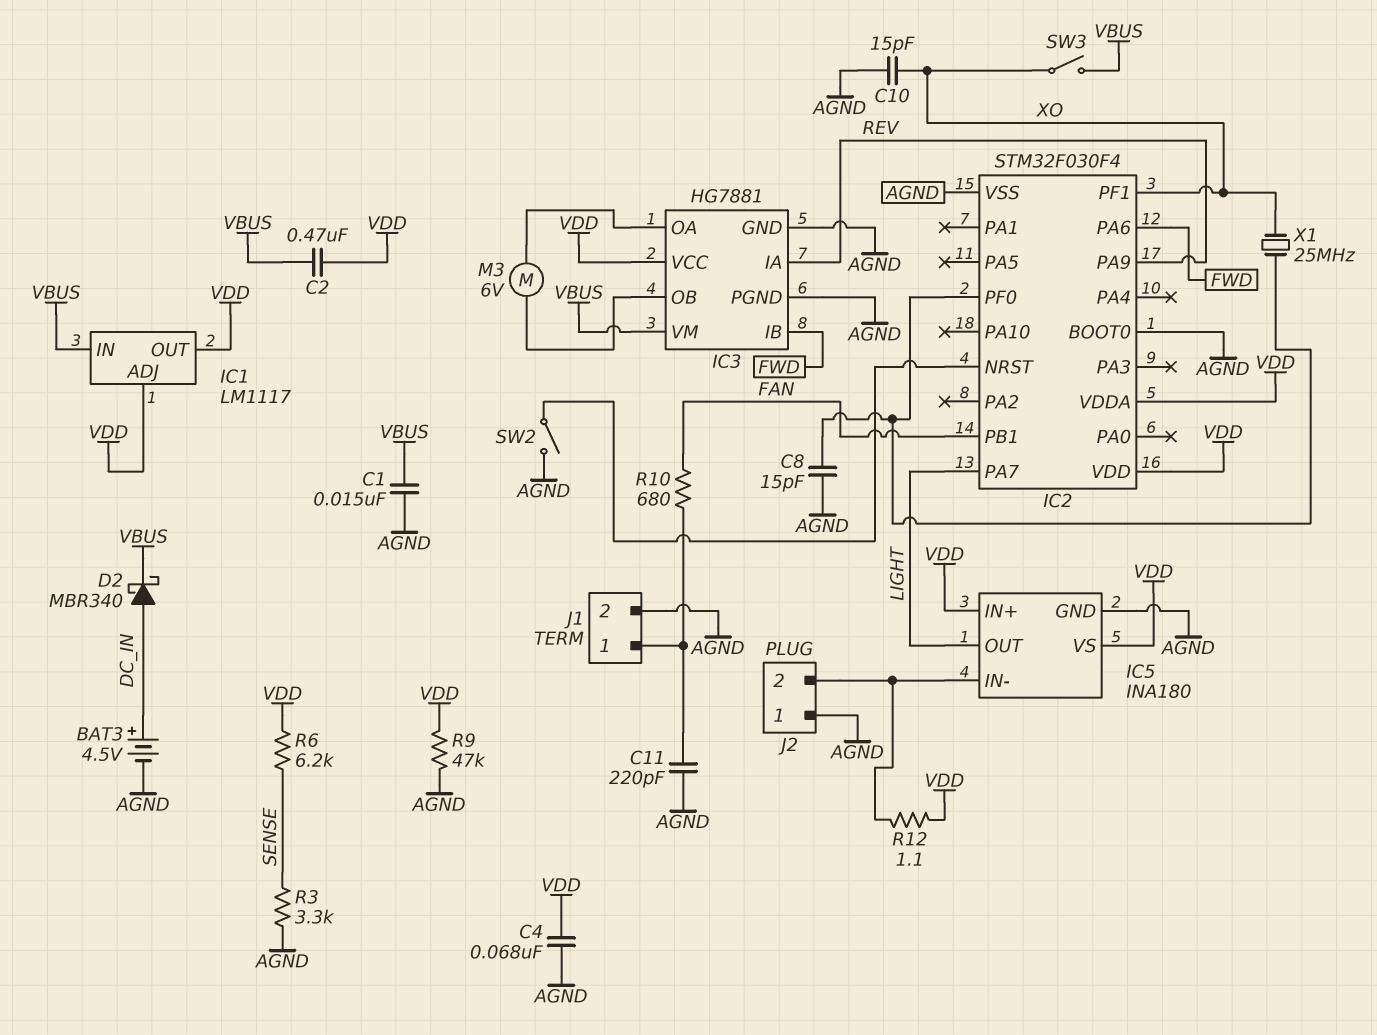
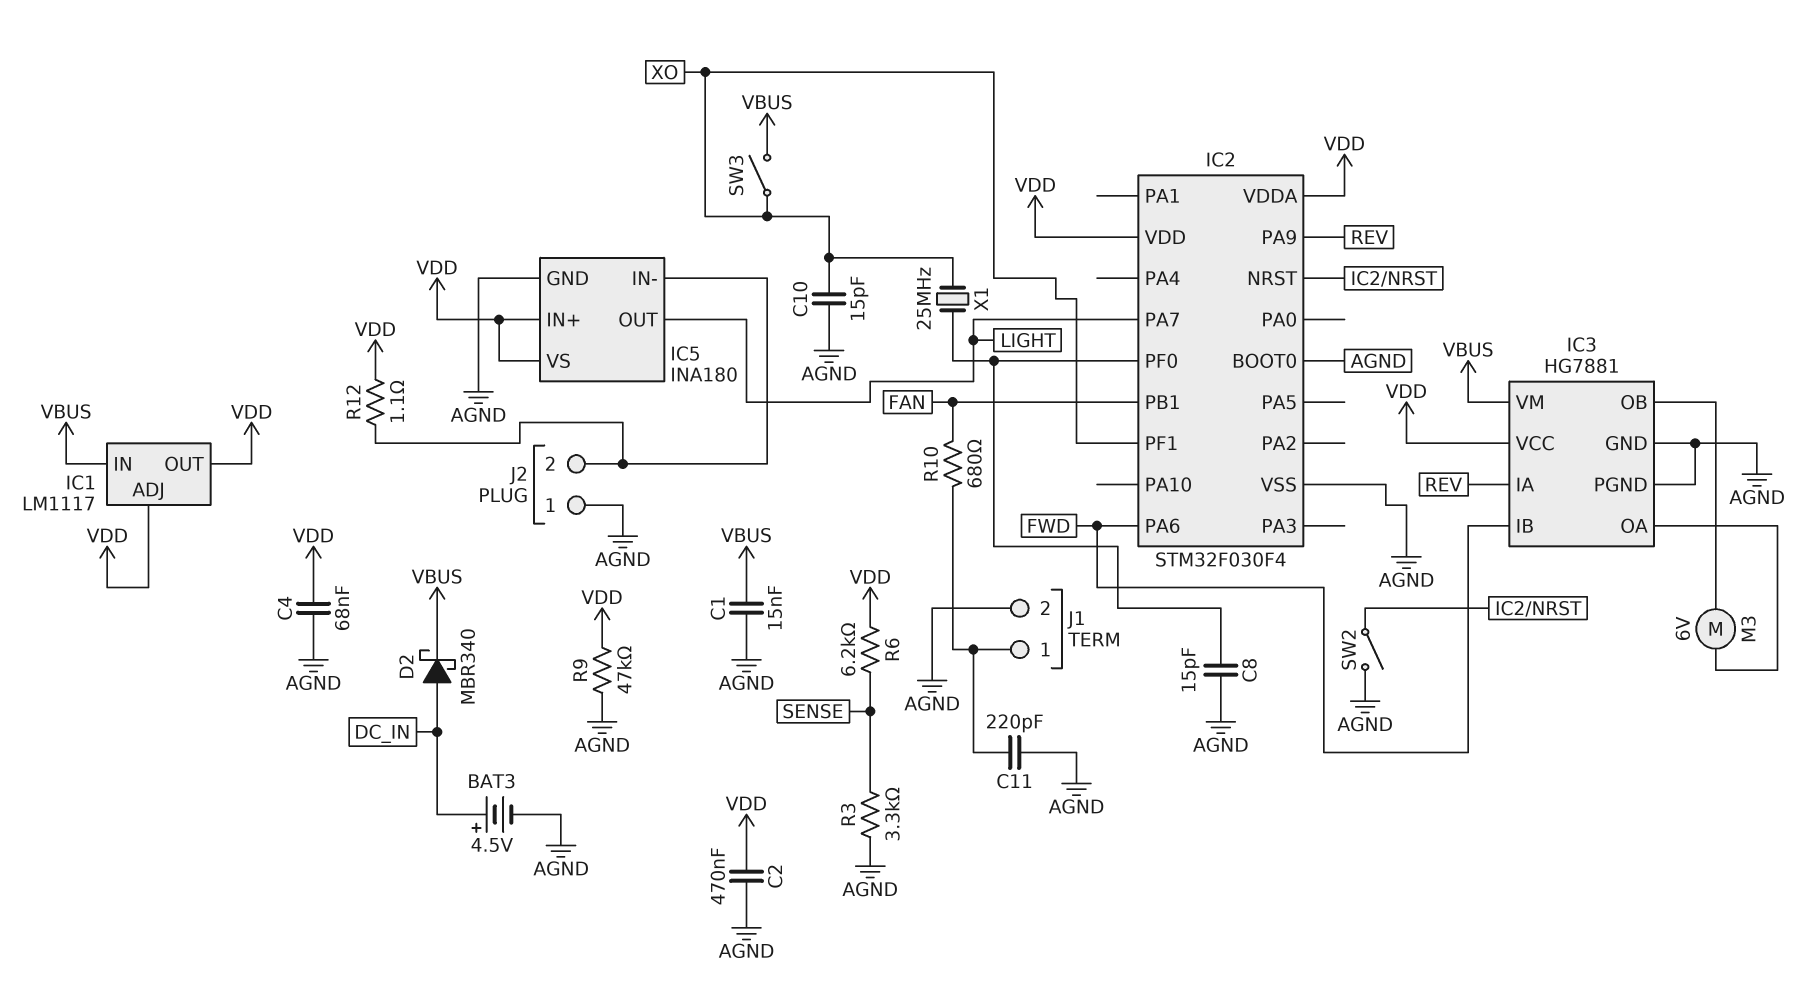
C2: 470nF (VBUS, VDD) -> 470nF (AGND, VDD)

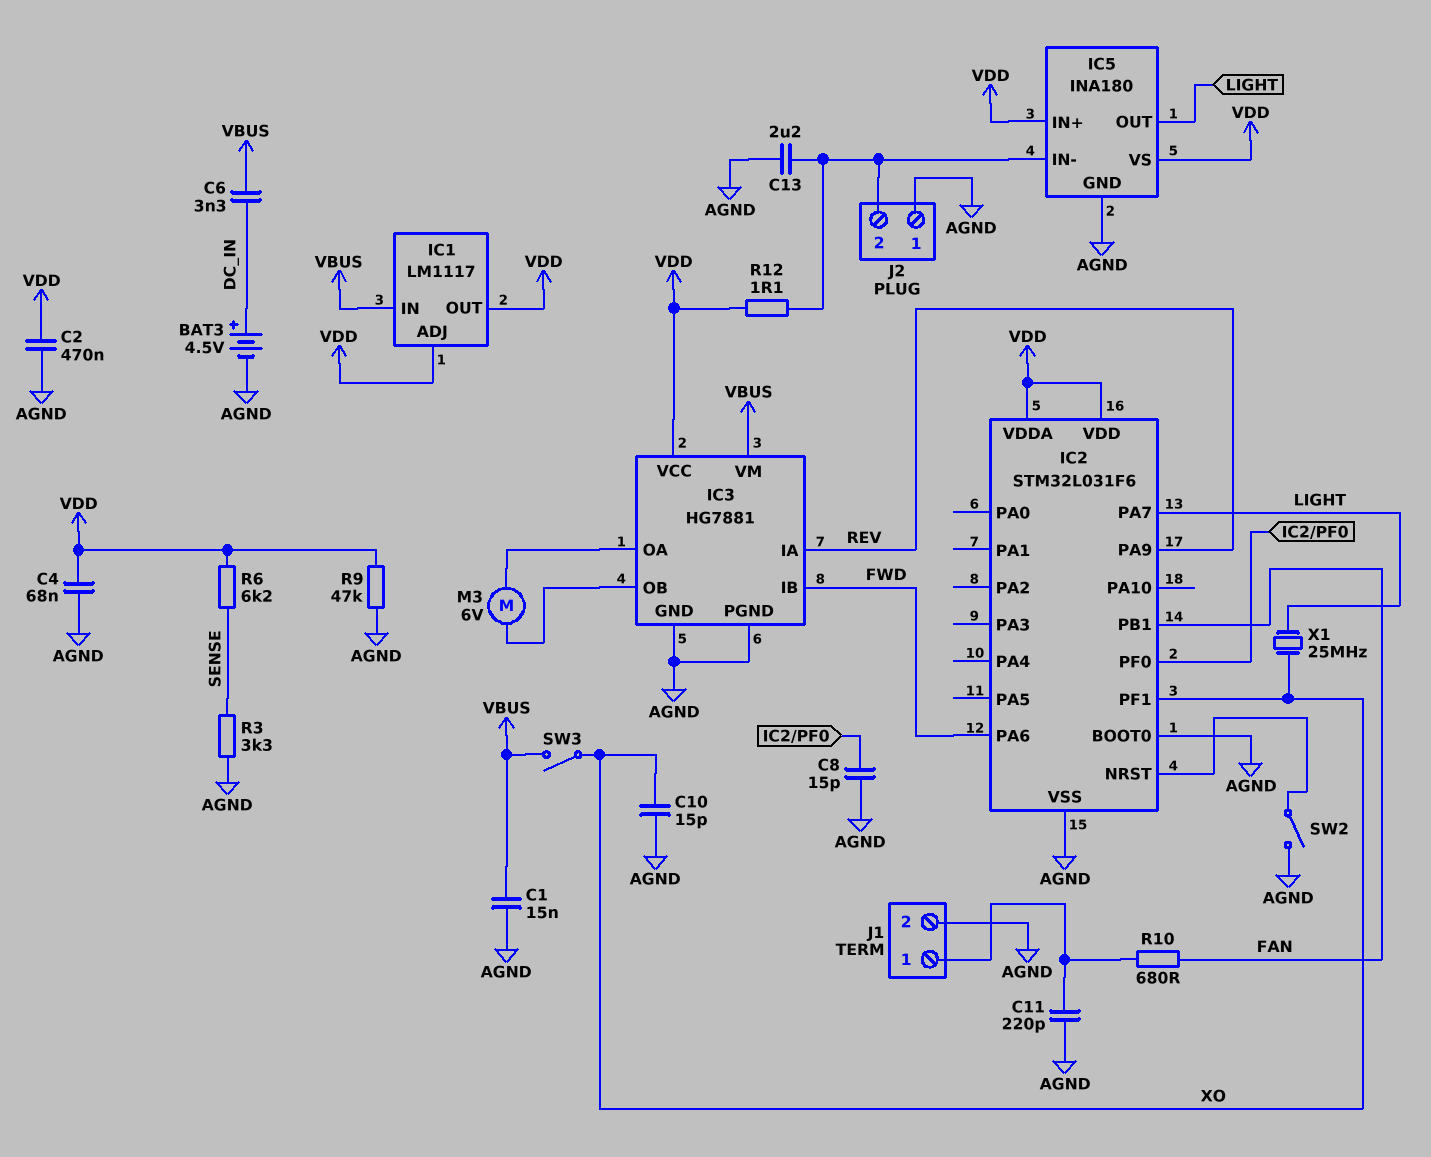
C6: none -> 3.3nF (DC_IN, VBUS)
C13: none -> 2.2uF (AGND, IC5/IN-)
D2: schottky MBR340 (A DC_IN, K VBUS) -> none
IC2: STM32F030F4 -> STM32L031F6
X1: 25MHz (IC2/PF0, XO) -> 25MHz (LIGHT, XO)

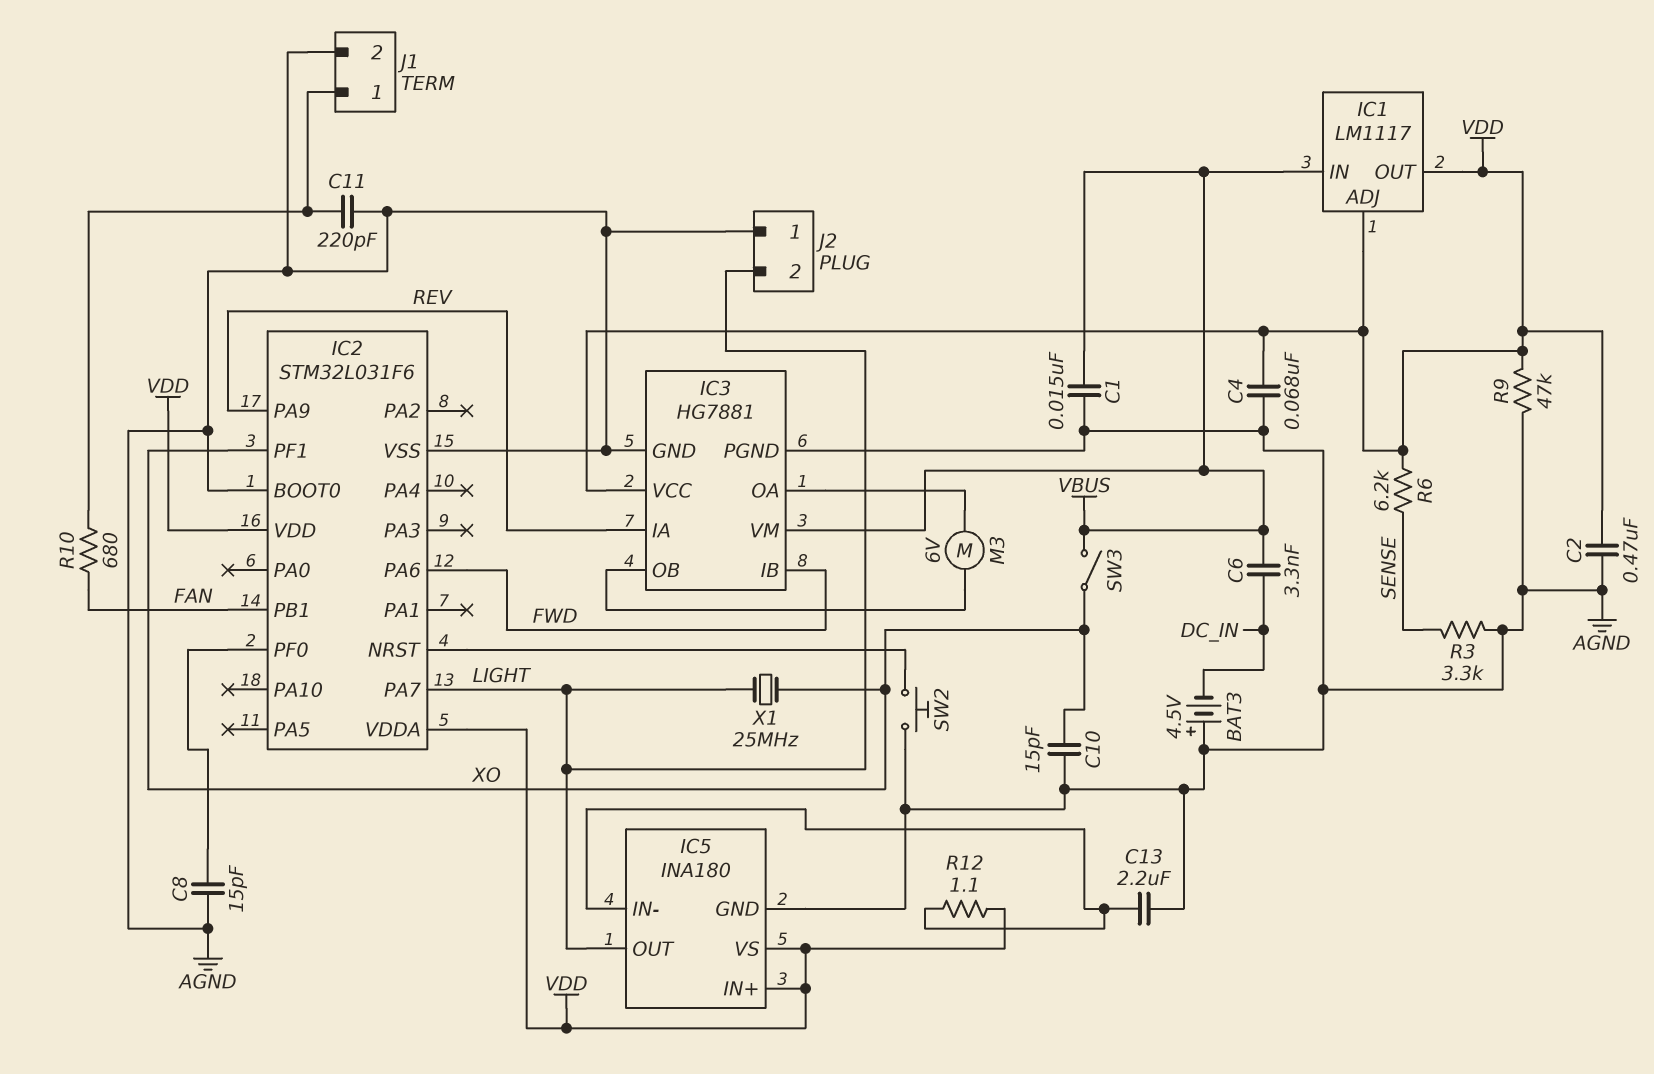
BAT3: 4.5V (plus DC_IN, minus AGND) -> 4.5V (plus AGND, minus DC_IN)
J2 pin 2: IC5/IN- -> LIGHT
SW2: switch (AGND, IC2/NRST) -> button (AGND, IC2/NRST)

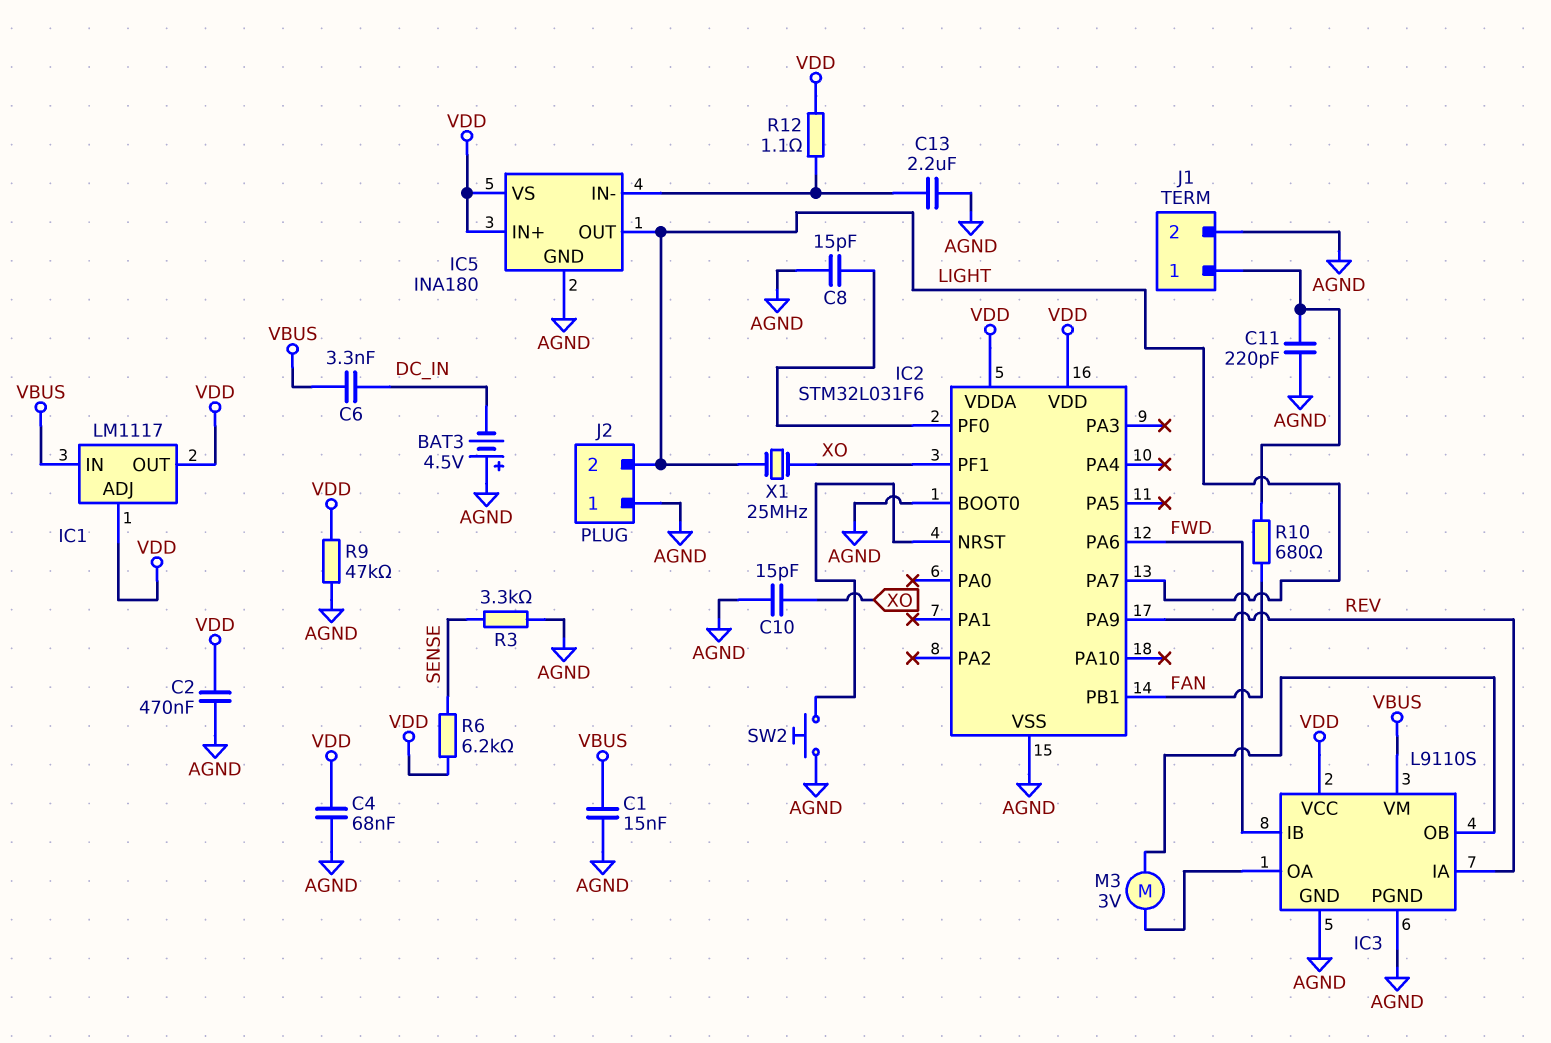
IC3: HG7881 -> L9110S
M3: motor 6V (IC3/OA, IC3/OB) -> motor 3V (IC3/OA, IC3/OB)
SW3: switch (VBUS, XO) -> none

